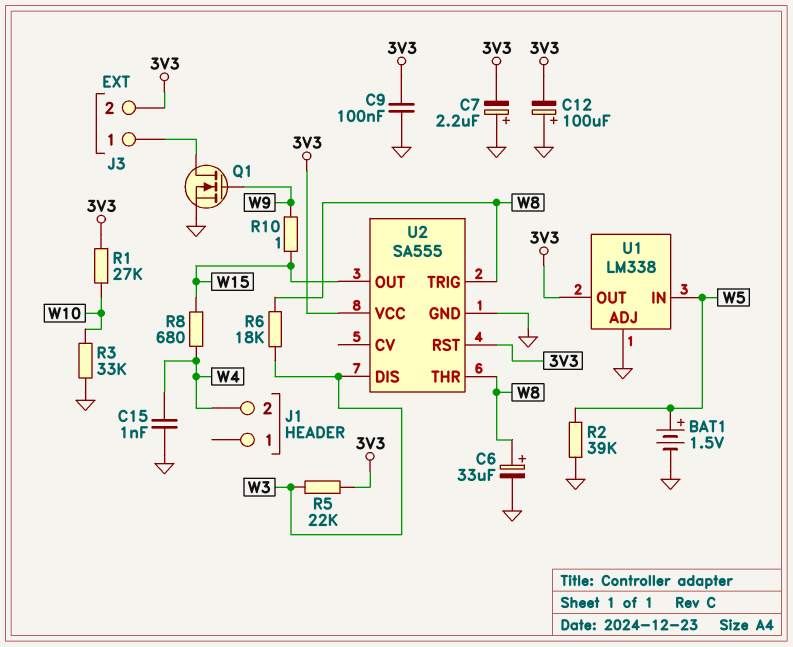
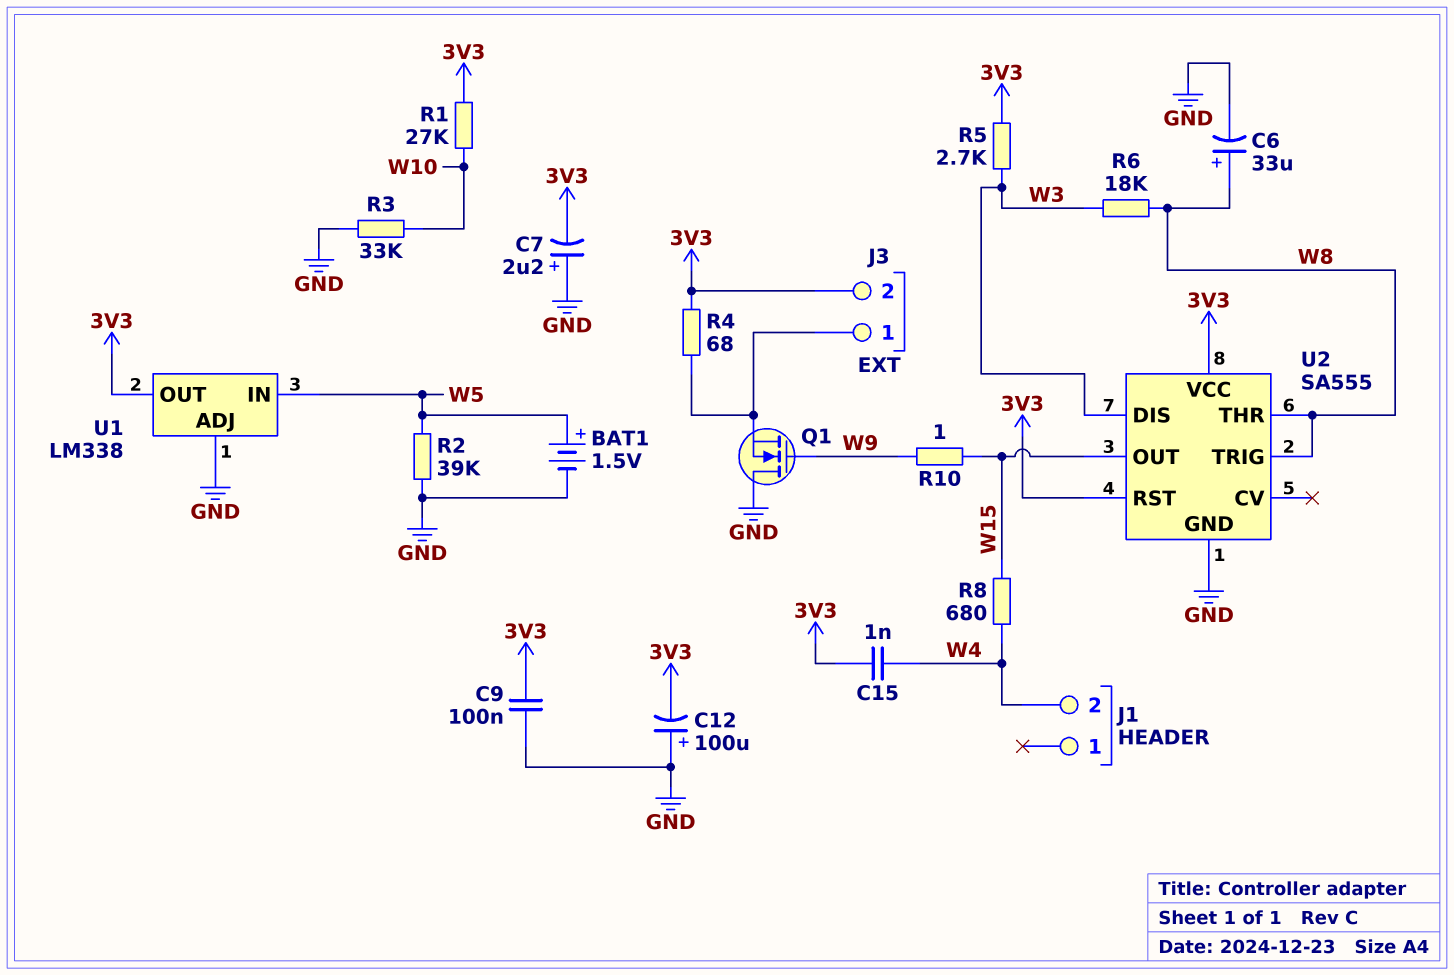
C15: 1nF (GND, W4) -> 1nF (3V3, W4)
Q1: NMOS (G W9, D J3/1, S GND) -> NMOS (G W9, D GND, S J3/1)
R4: none -> 68 (3V3, J3/1)
R5: 22k (3V3, W3) -> 2.7k (3V3, W3)

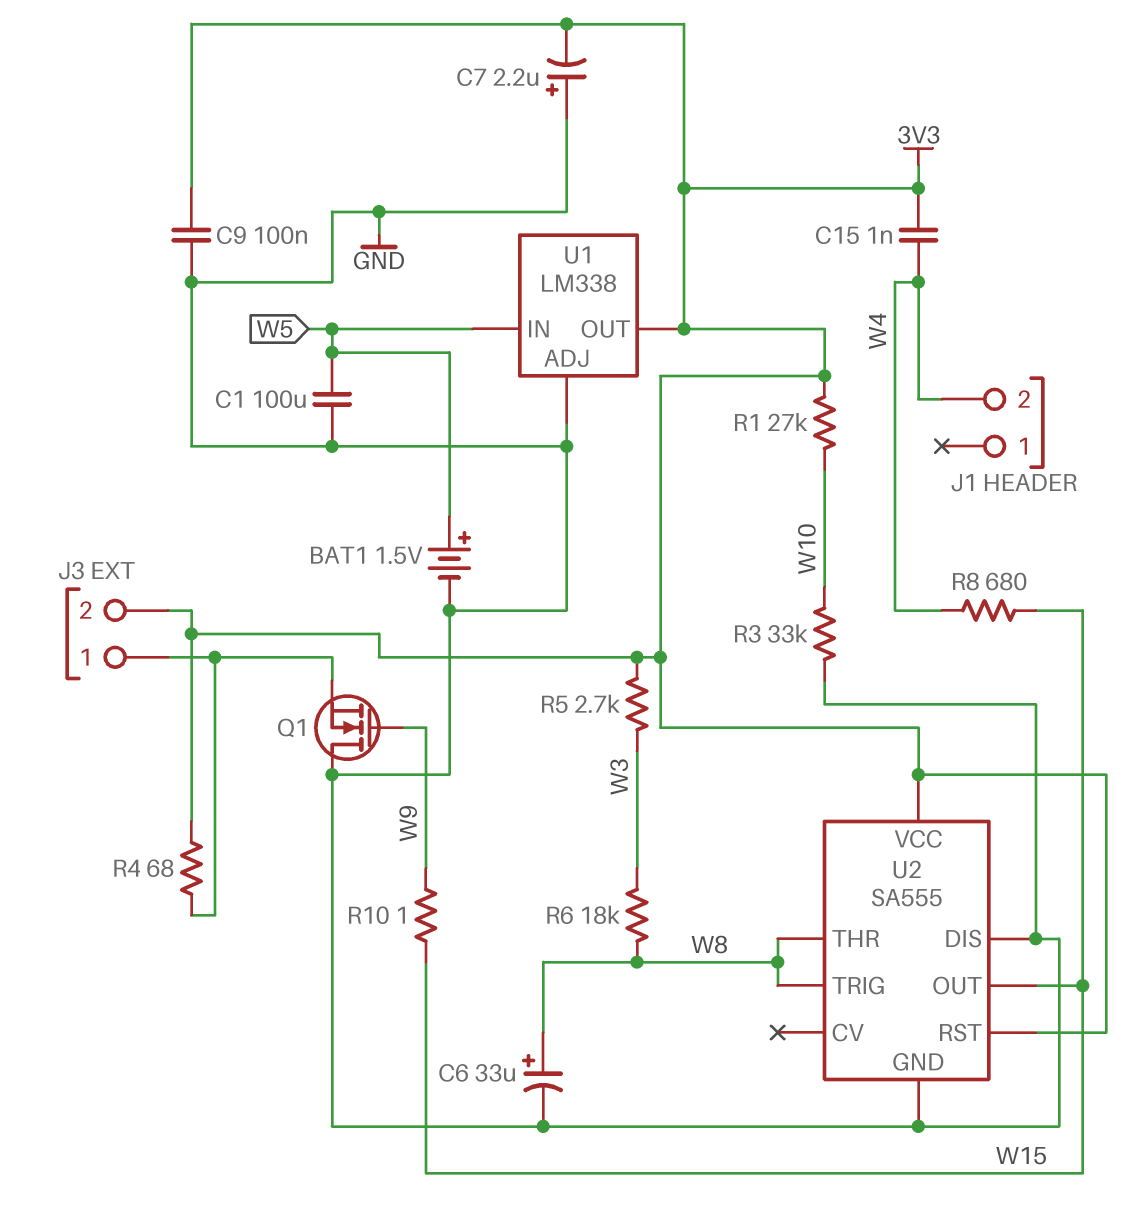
C1: none -> 100uF (GND, W5)
C12: 100uF (plus GND, minus 3V3) -> none
R2: 39k (GND, W5) -> none
U2 pin DIS: W3 -> GND

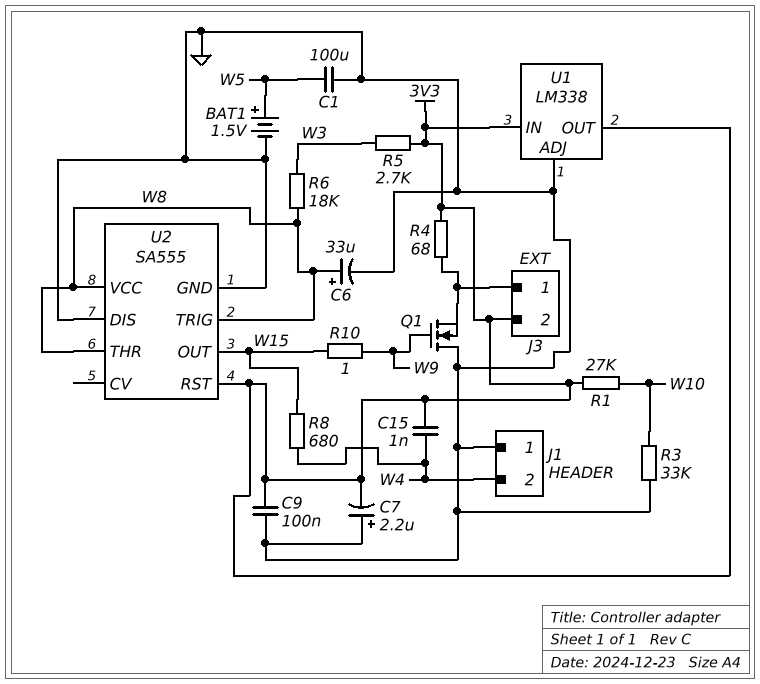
J1 pin 1: none -> GND
U1 pin IN: W5 -> 3V3
U2 pin VCC: 3V3 -> W8

